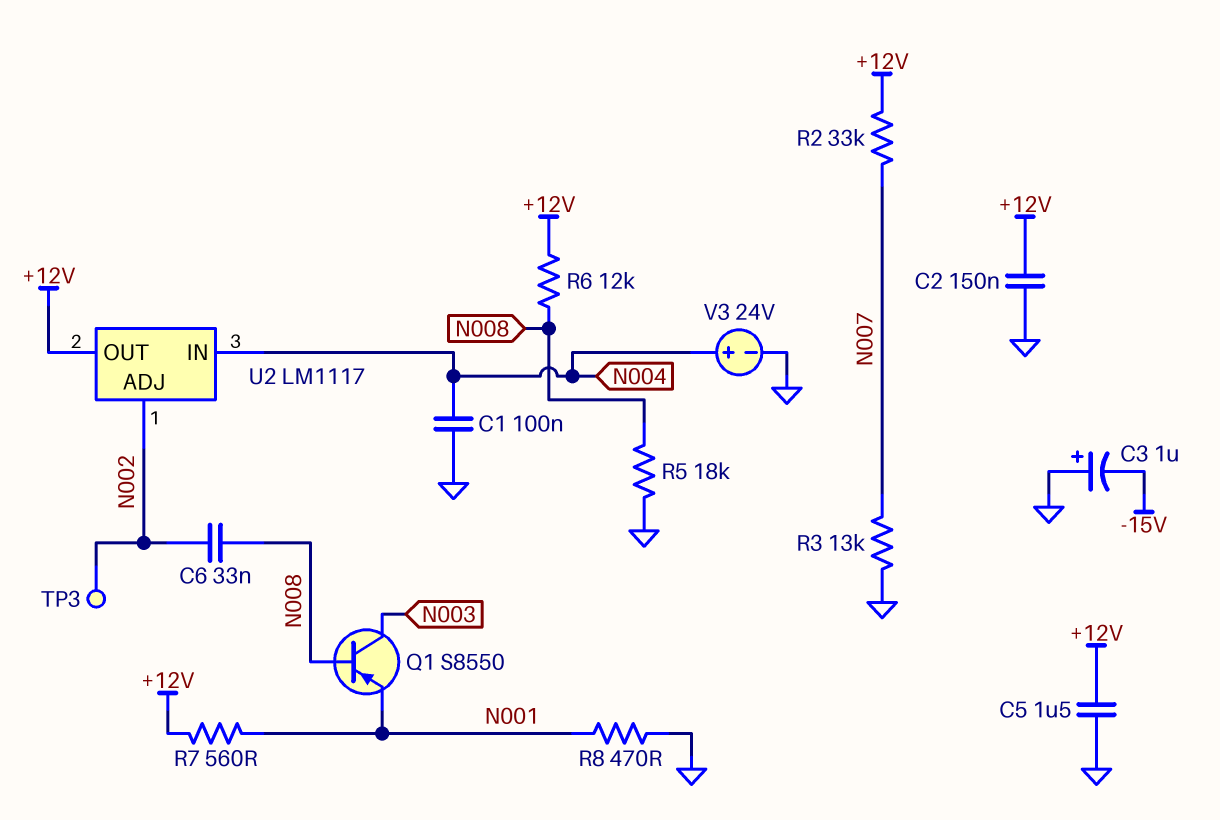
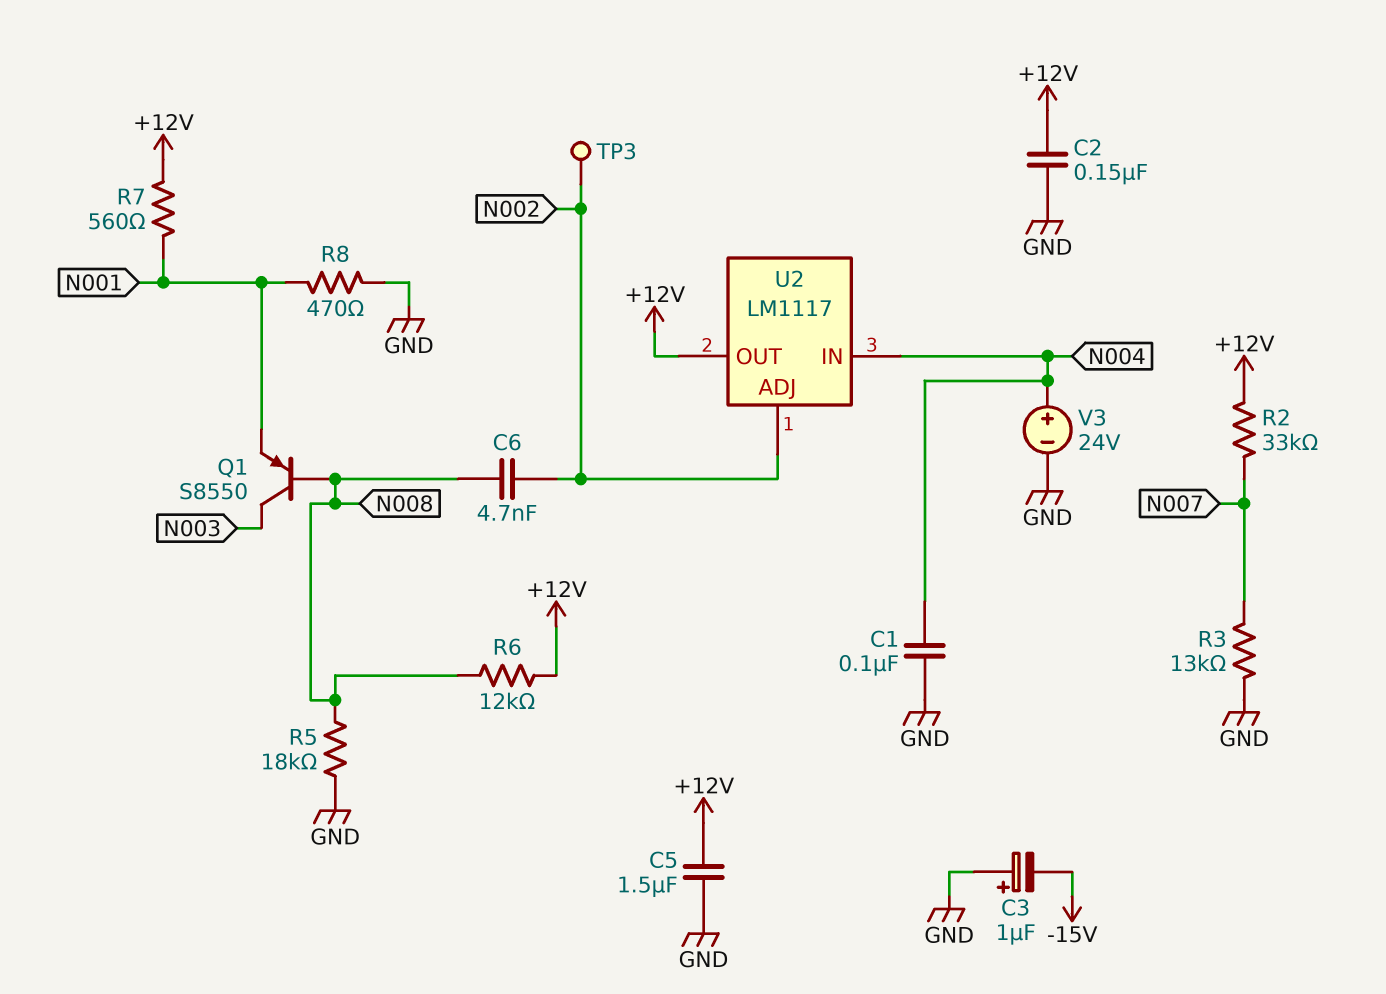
C6: 33nF (N002, N008) -> 4.7nF (N002, N008)

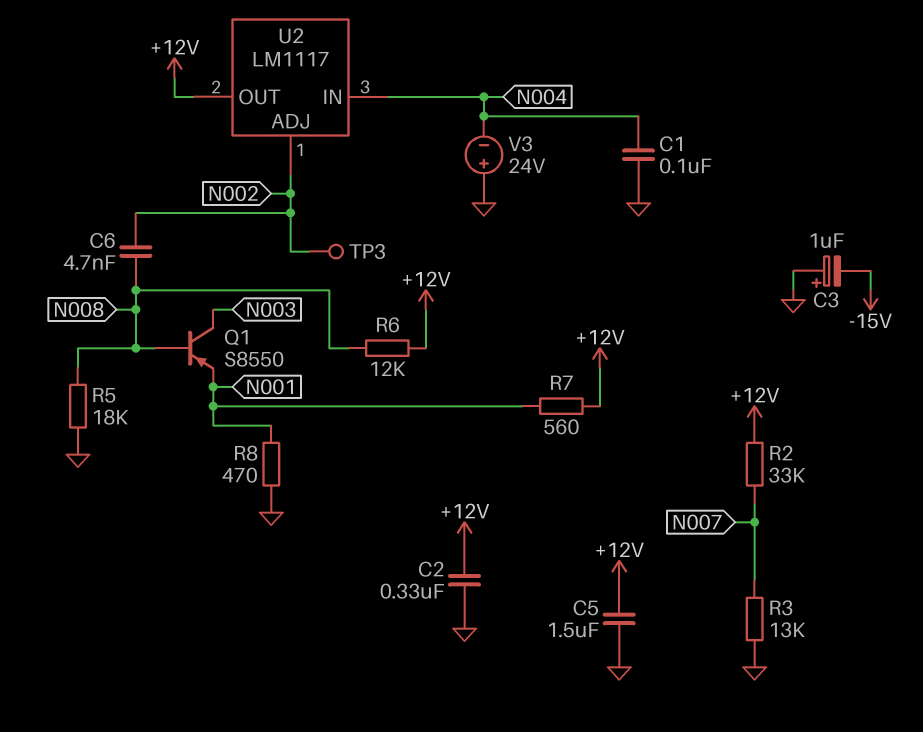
C2: 150nF (+12V, GND) -> 330nF (+12V, GND)
V3: 24V (plus N004, minus GND) -> 24V (plus GND, minus N004)

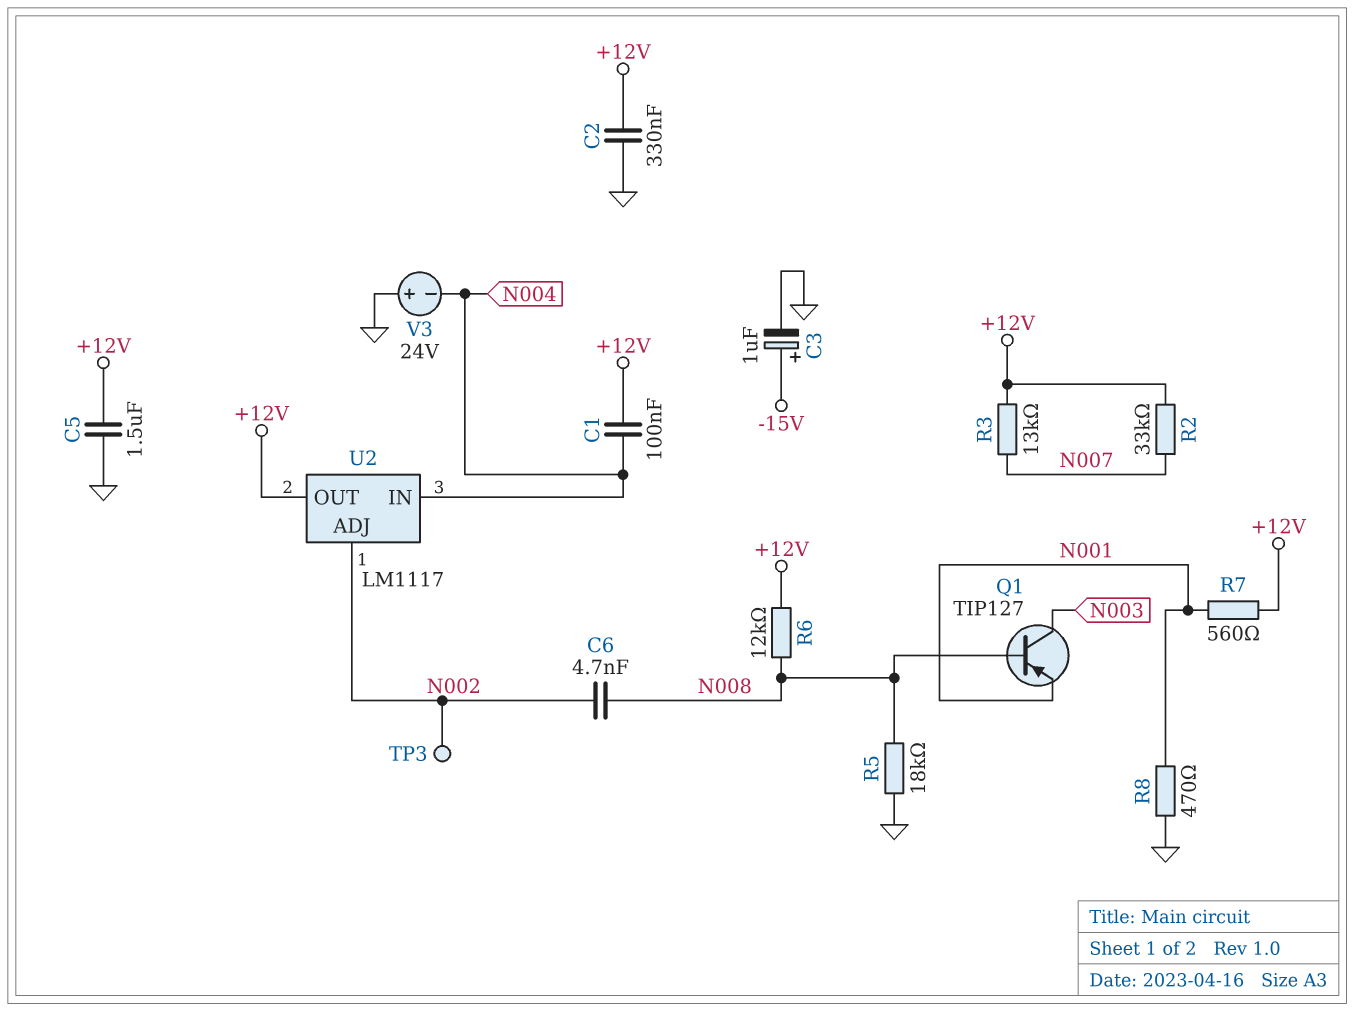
C1: 100nF (GND, N004) -> 100nF (+12V, N004)
C3: 1uF (plus GND, minus -15V) -> 1uF (plus -15V, minus GND)
Q1: PNP S8550 (B N008, C N003, E N001) -> PNP TIP127 (B N008, C N003, E N001)
R3: 13k (GND, N007) -> 13k (+12V, N007)

